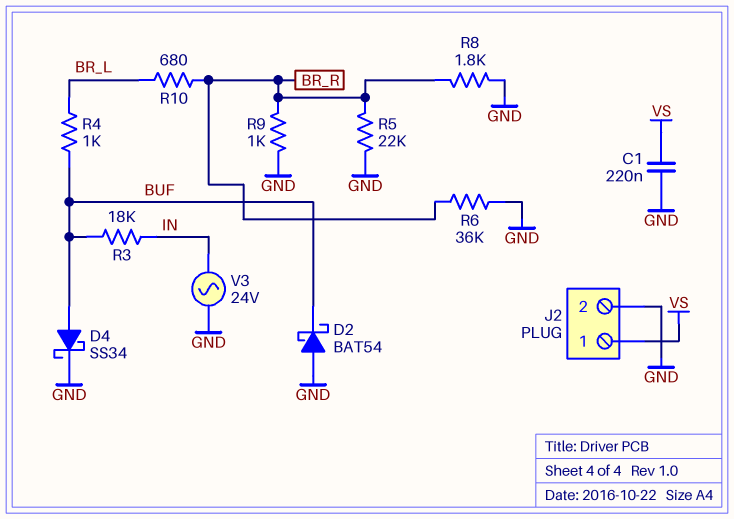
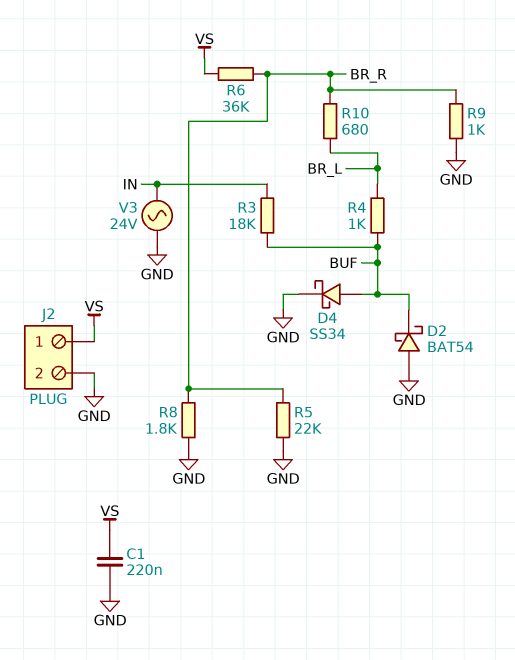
R6: 36k (BR_R, GND) -> 36k (BR_R, VS)

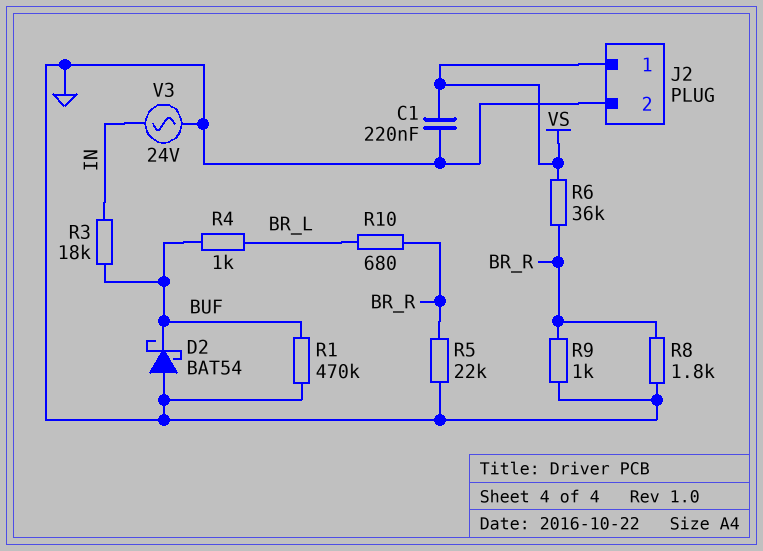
D4: schottky SS34 (A BUF, K GND) -> none
R1: none -> 470k (BUF, GND)

